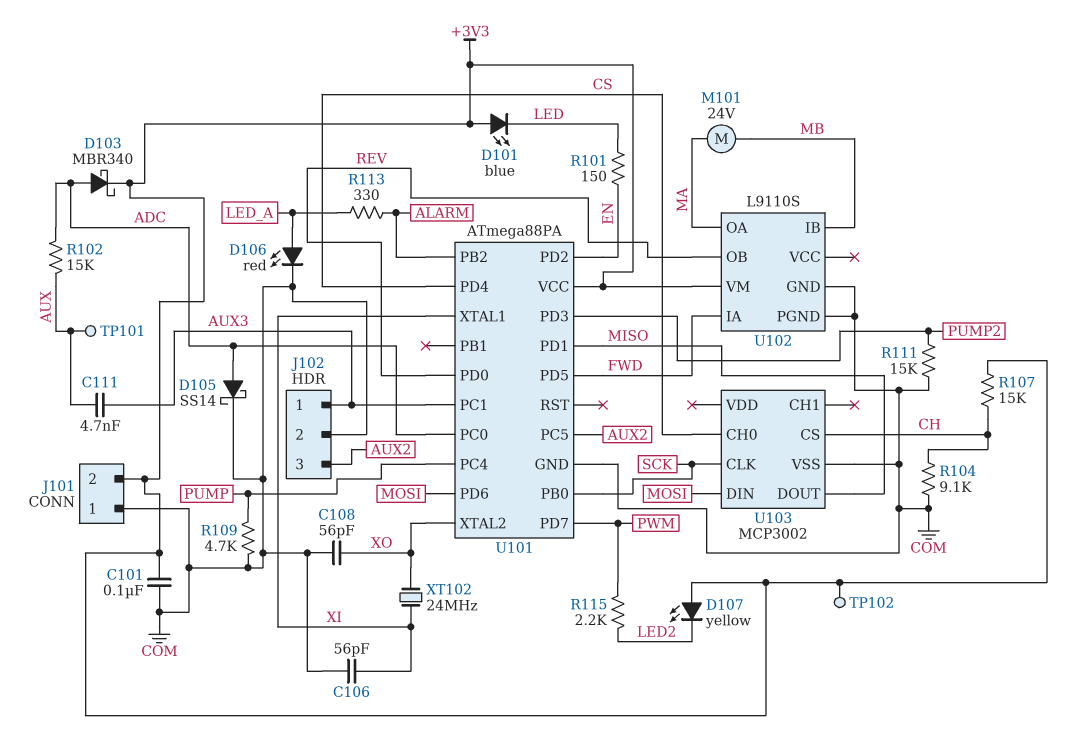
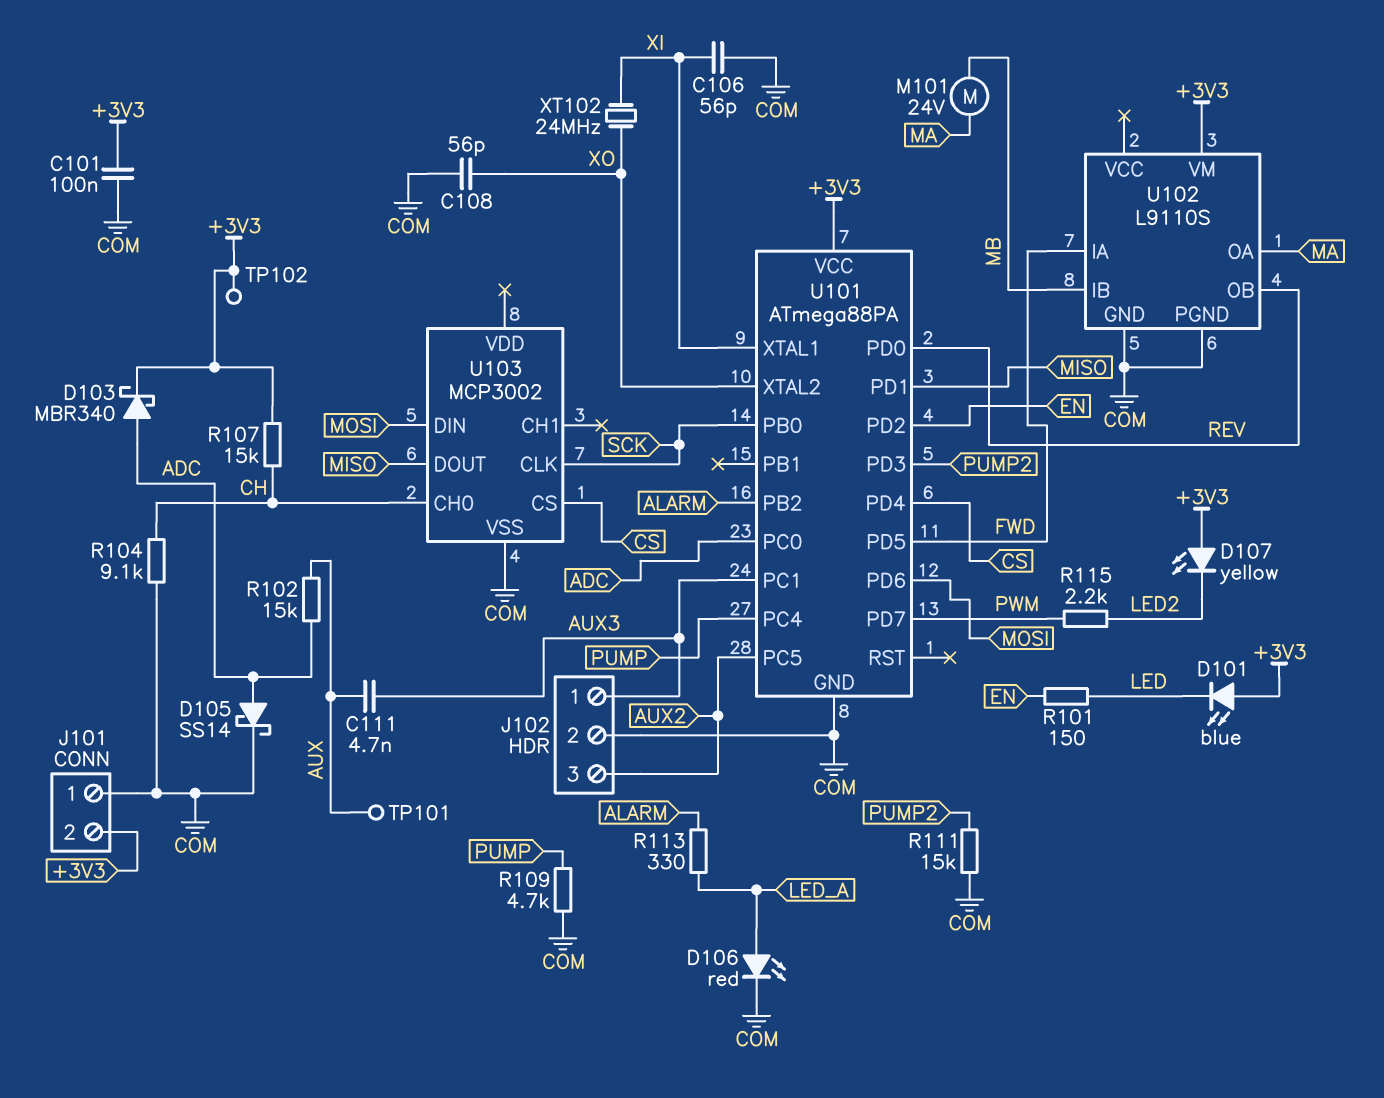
U103 pin CH0: CS -> CH
U103 pin CS: CH -> CS

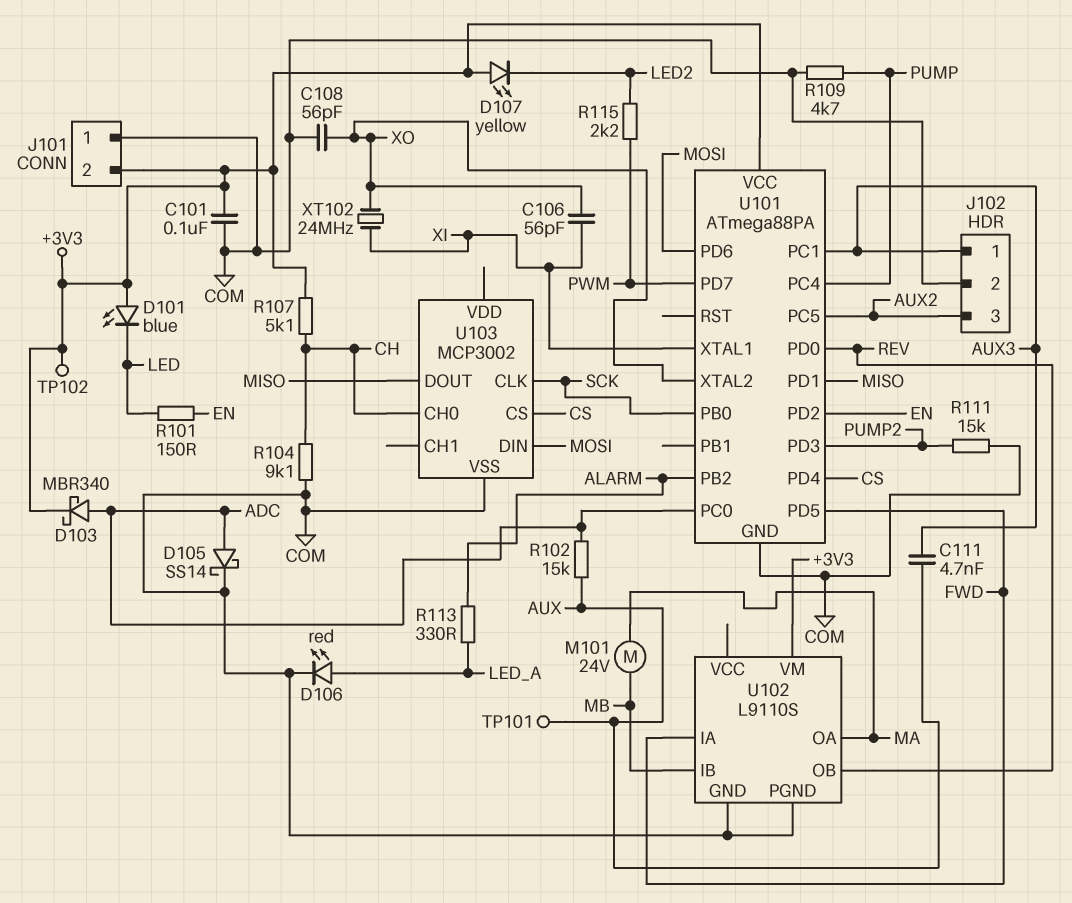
C106: 56pF (COM, XI) -> 56pF (XI, XO)
R107: 15k (+3V3, CH) -> 5.1k (+3V3, CH)

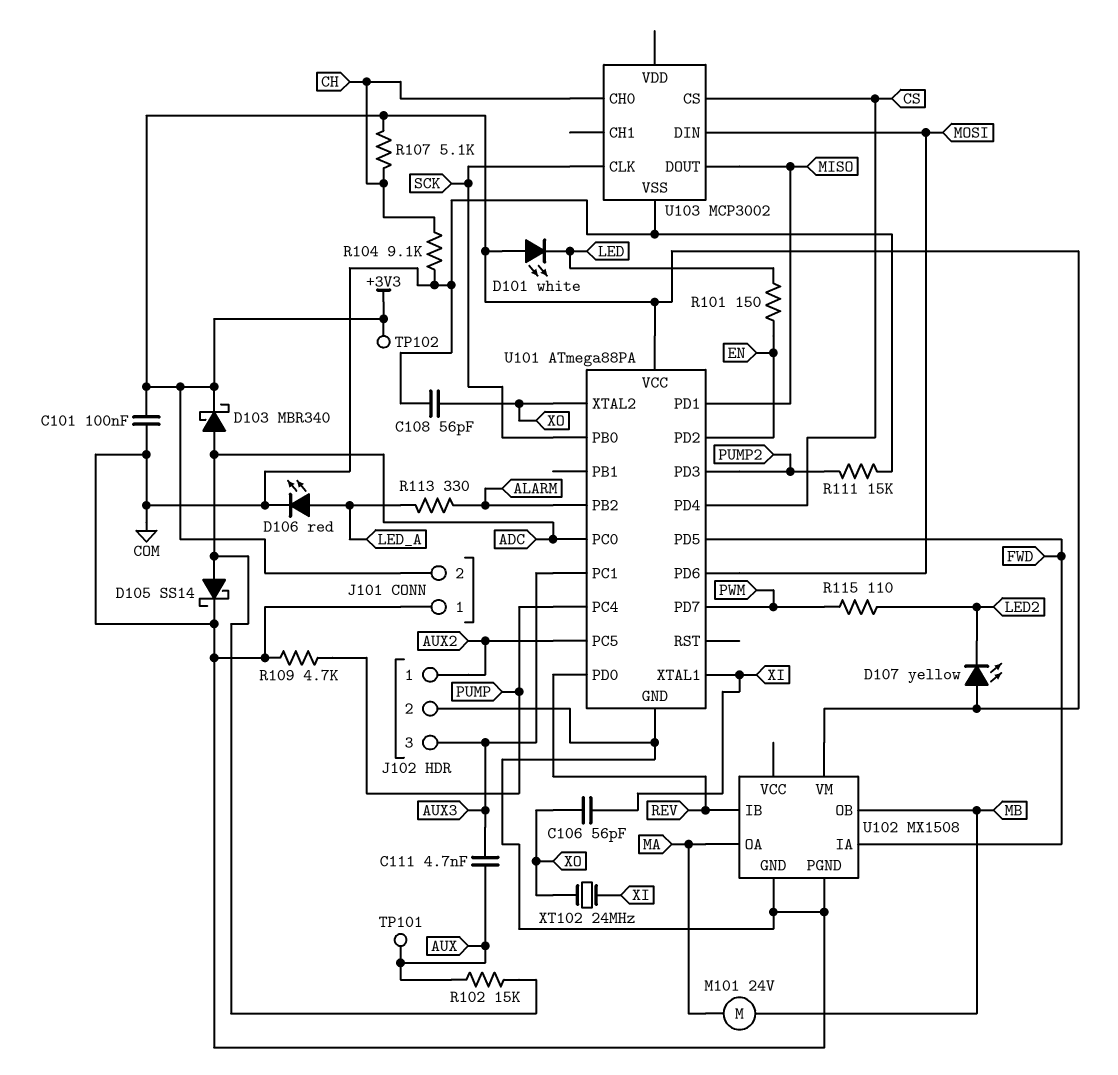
D101: LED blue (A +3V3, K LED) -> LED white (A +3V3, K LED)
J102 pin 1: AUX3 -> AUX2
J102 pin 3: AUX2 -> AUX3
R115: 2.2k (LED2, PWM) -> 110 (LED2, PWM)
U102: L9110S -> MX1508
U102 pin IB: MB -> REV
U102 pin OB: REV -> MB

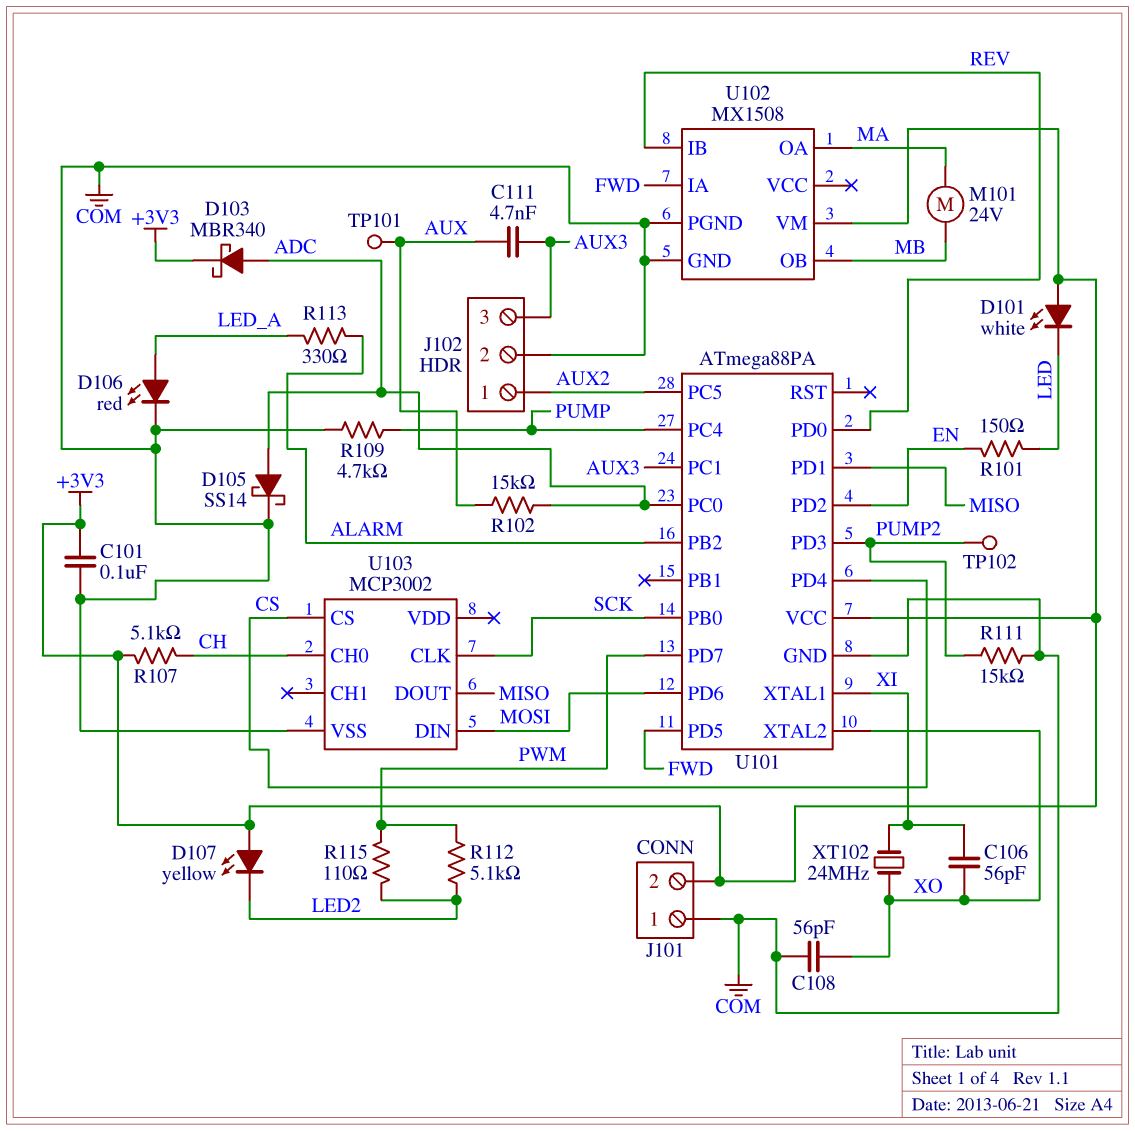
R104: 9.1k (CH, COM) -> none
R112: none -> 5.1k (LED2, PWM)
TP102: test point (+3V3) -> test point (PUMP2)

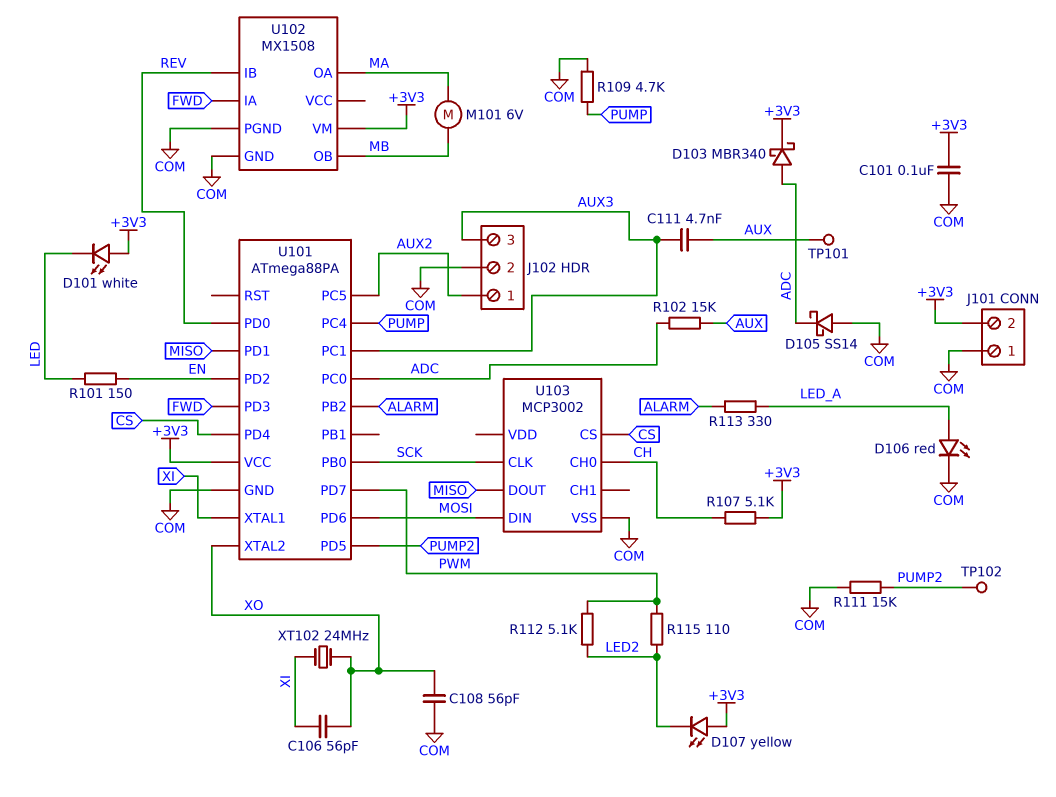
D105: schottky SS14 (A ADC, K COM) -> schottky SS14 (A COM, K ADC)
M101: motor 24V (MA, MB) -> motor 6V (MA, MB)
U101 pin PD3: PUMP2 -> FWD
U101 pin PD5: FWD -> PUMP2

